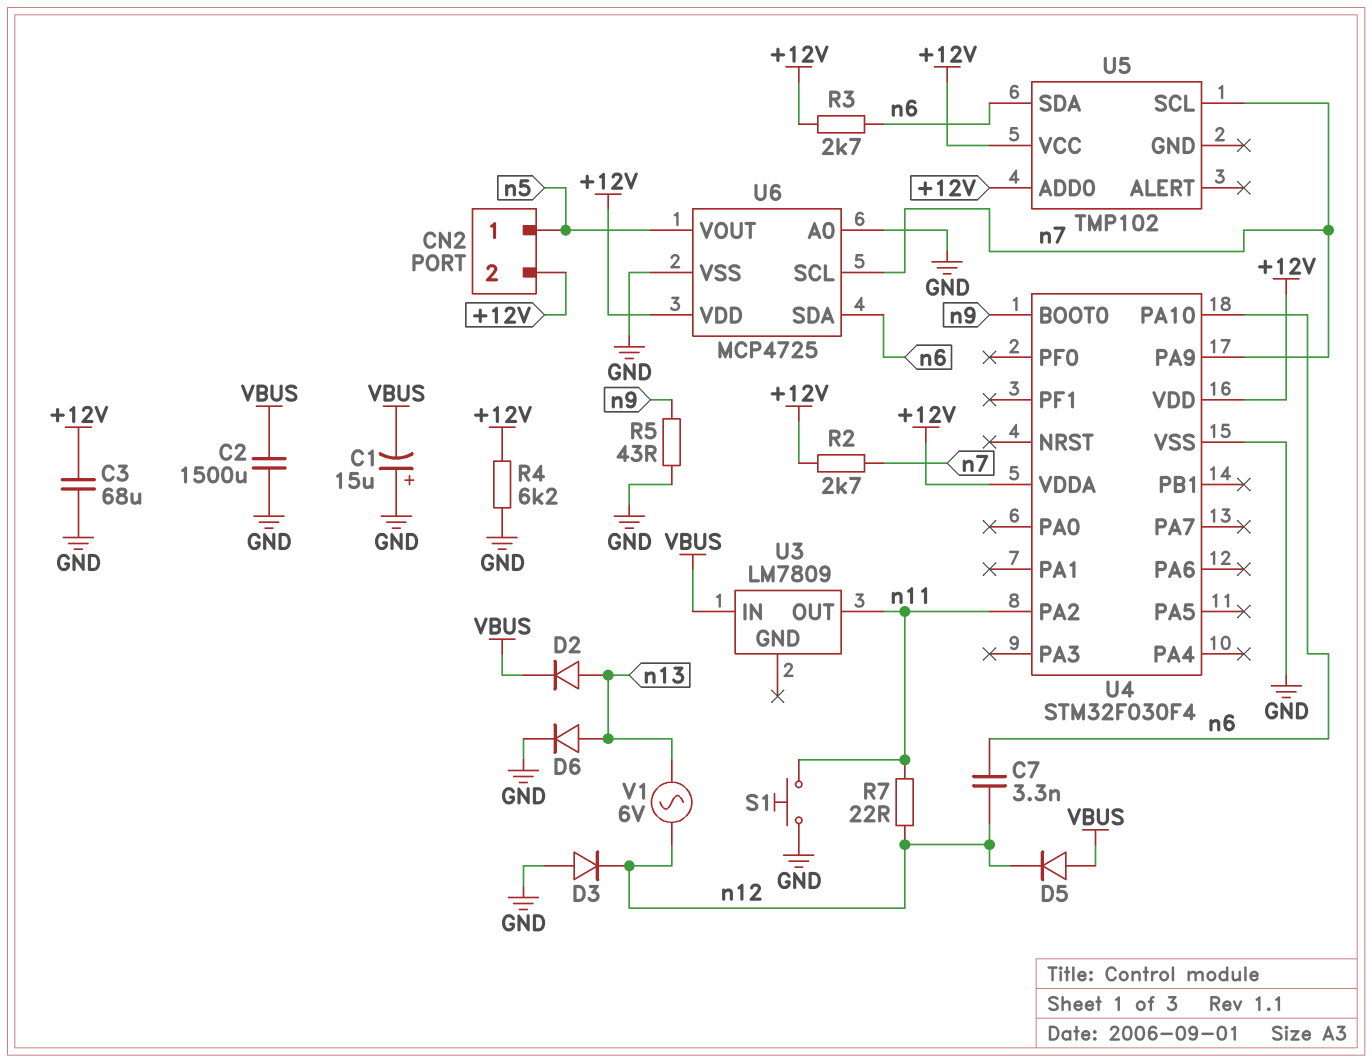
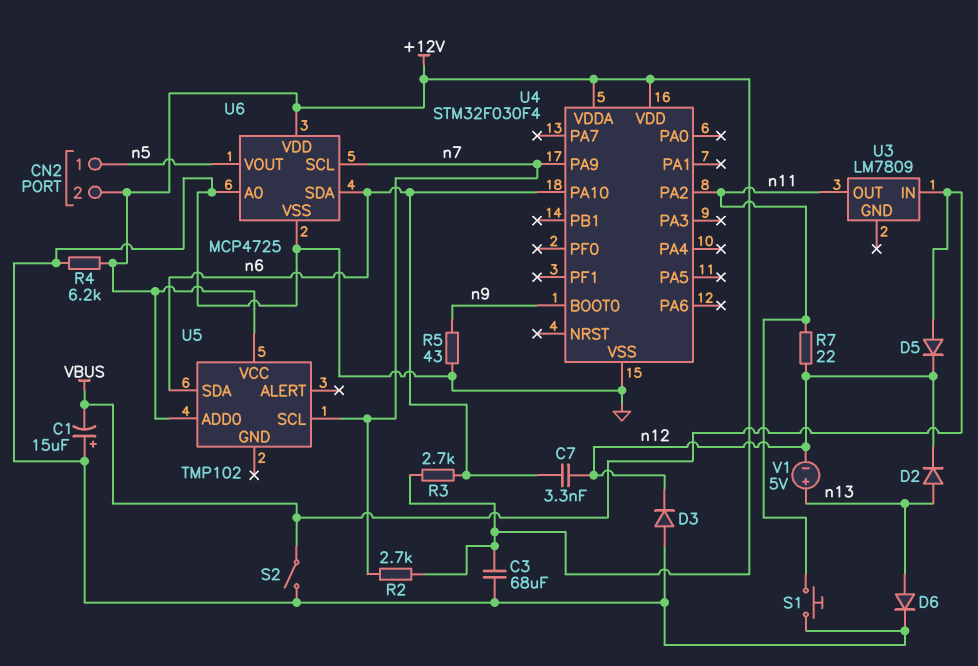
C2: 1500uF (GND, VBUS) -> none
D2: diode (A n13, K VBUS) -> diode (A n13, K n12)
S2: none -> switch (GND, VBUS)
V1: AC 6V (n12, n13) -> 5V (plus n13, minus n12)

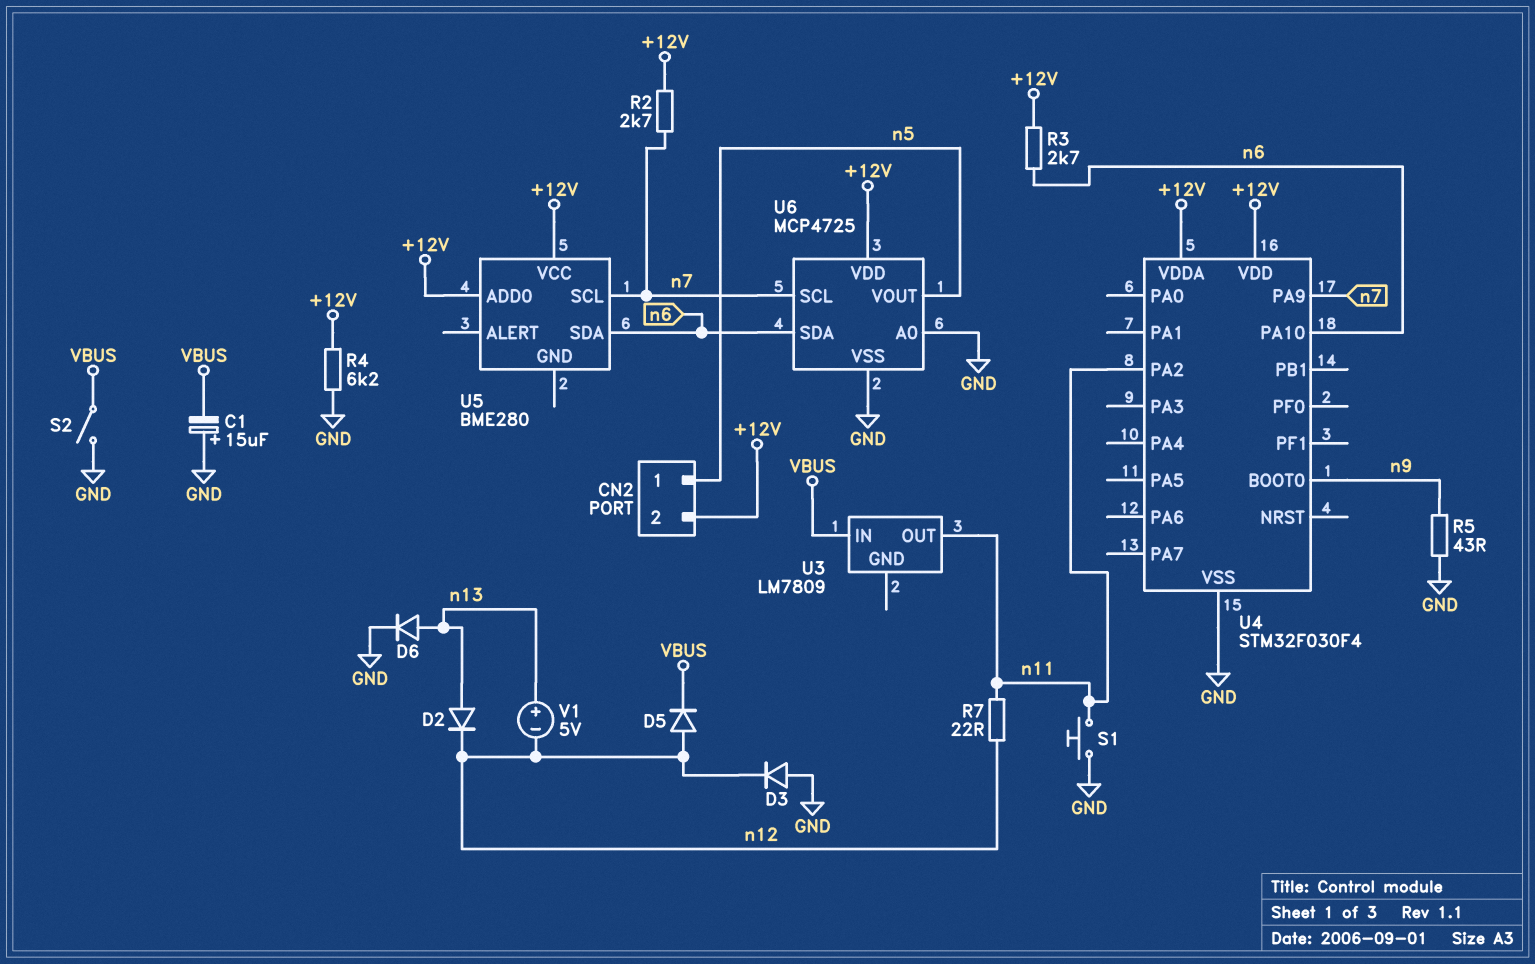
C3: 68uF (+12V, GND) -> none
C7: 3.3nF (n6, n12) -> none
D5: diode (A VBUS, K n12) -> diode (A n12, K VBUS)
U5: TMP102 -> BME280

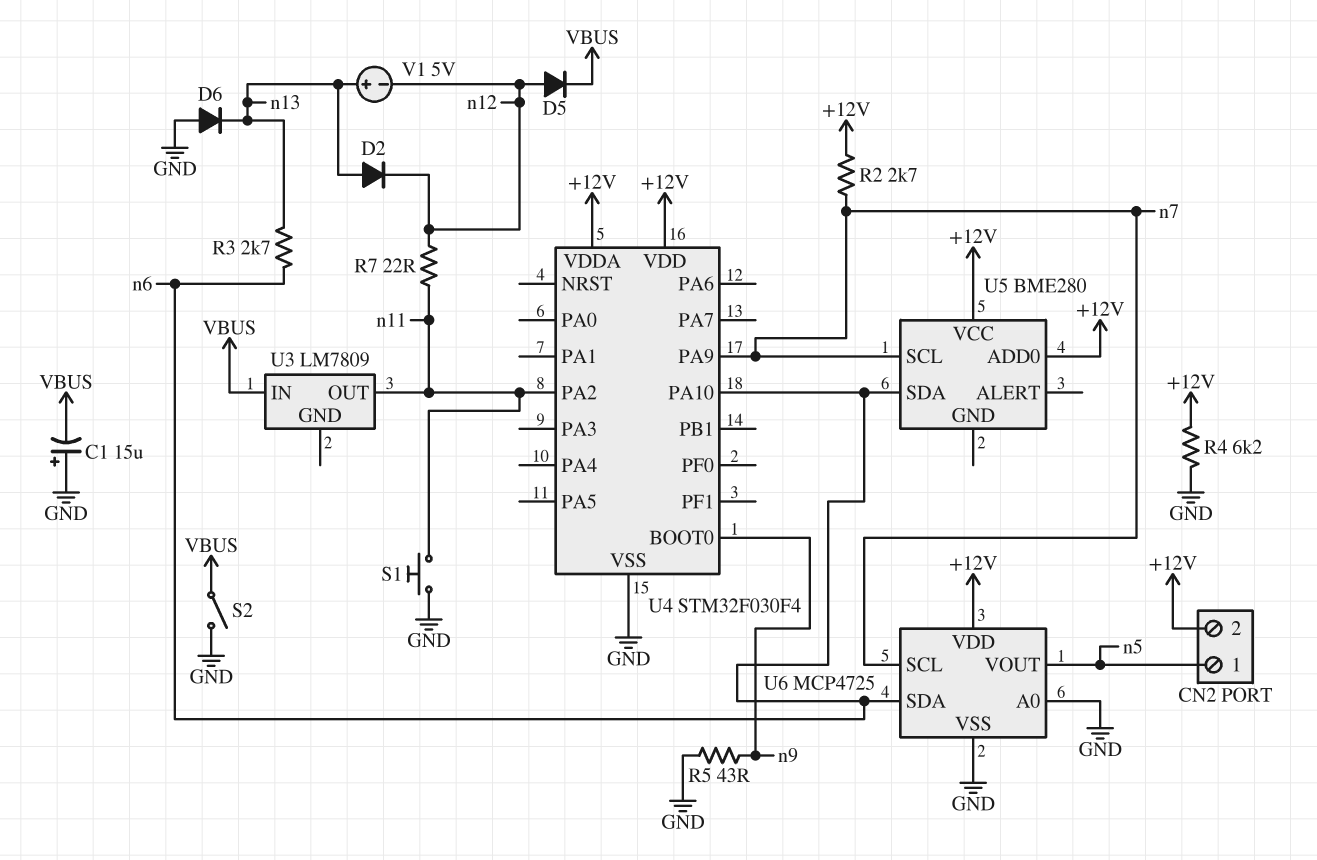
D3: diode (A GND, K n12) -> none
D6: diode (A n13, K GND) -> diode (A GND, K n13)
R3: 2.7k (+12V, n6) -> 2.7k (n6, n13)

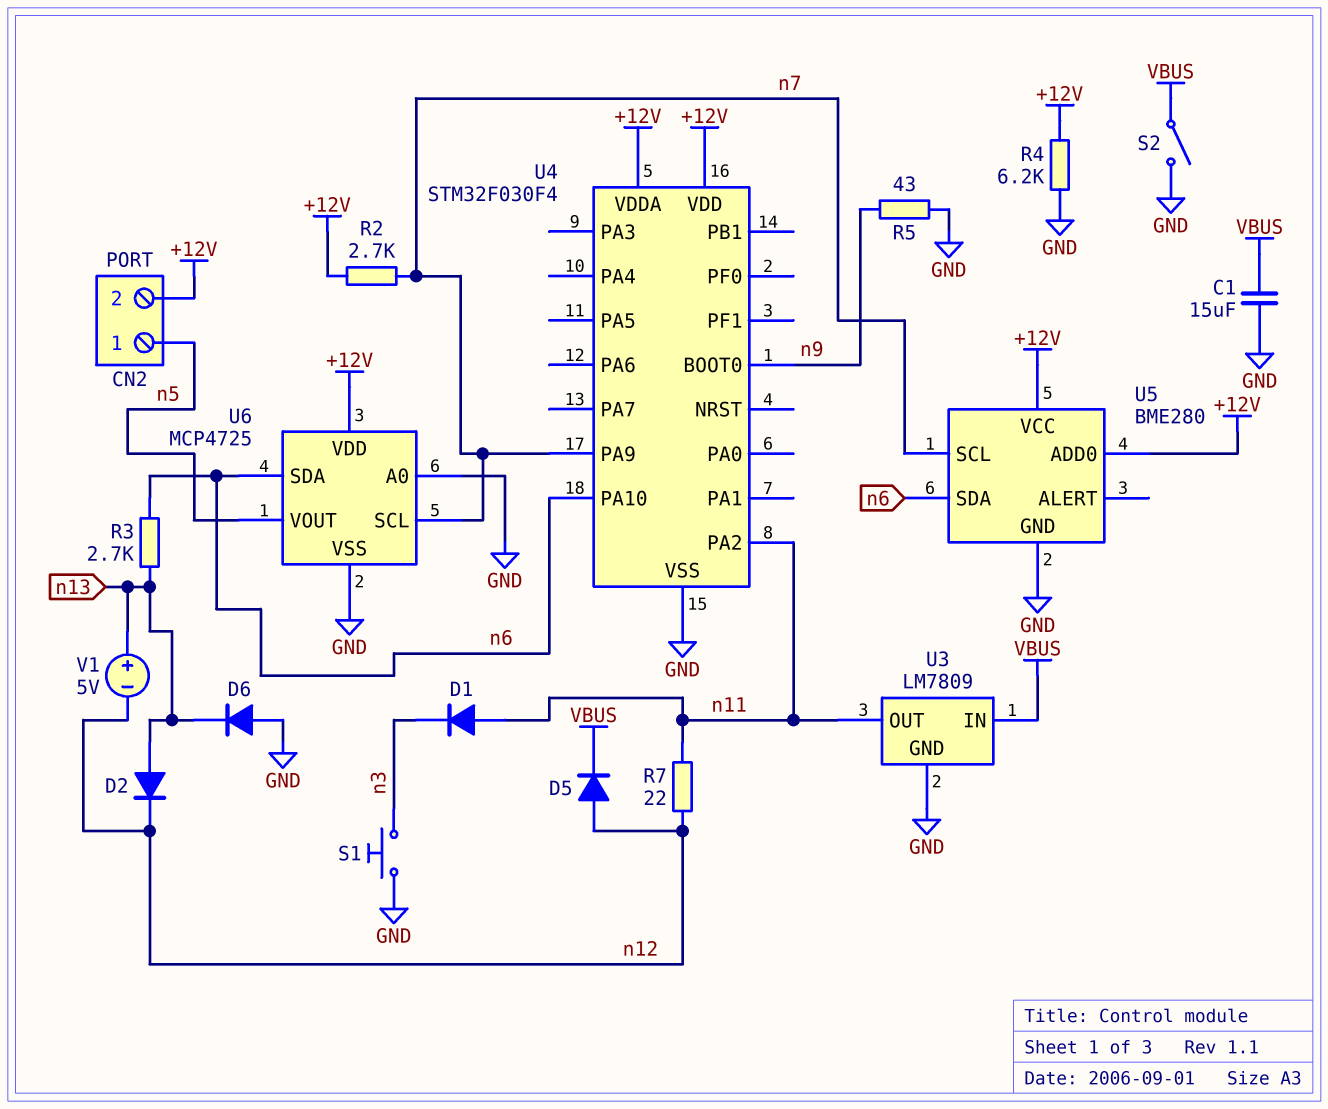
C1: 15uF (plus GND, minus VBUS) -> 15uF (GND, VBUS)
D1: none -> diode (A n11, K n3)
S1: button (GND, n11) -> button (GND, n3)
U3 pin GND: none -> GND
U5 pin GND: none -> GND

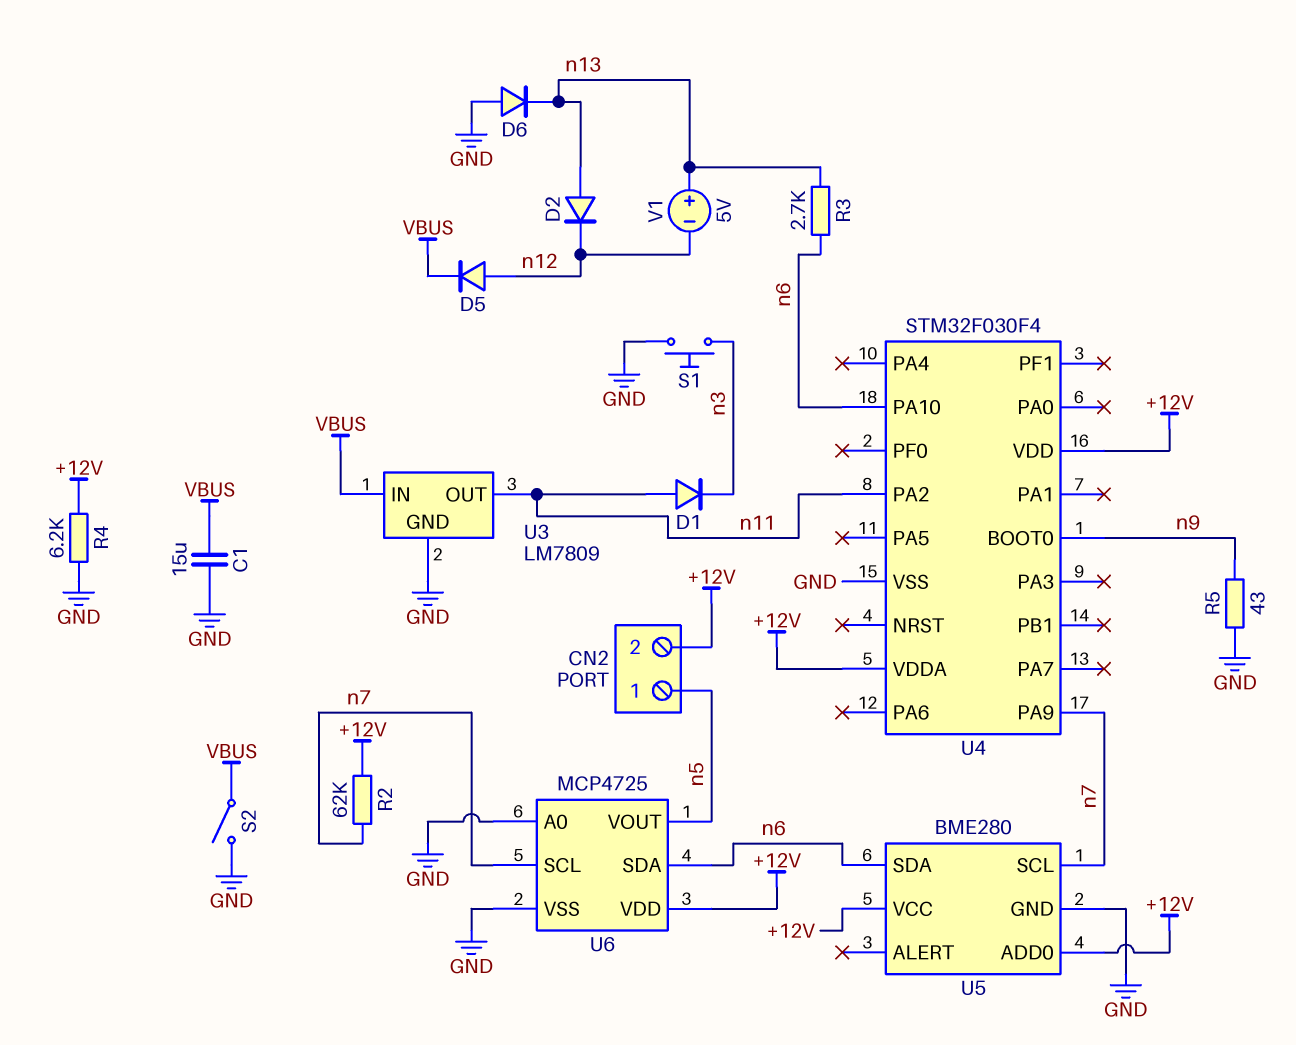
R2: 2.7k (+12V, n7) -> 62k (+12V, n7)
R7: 22 (n11, n12) -> none

